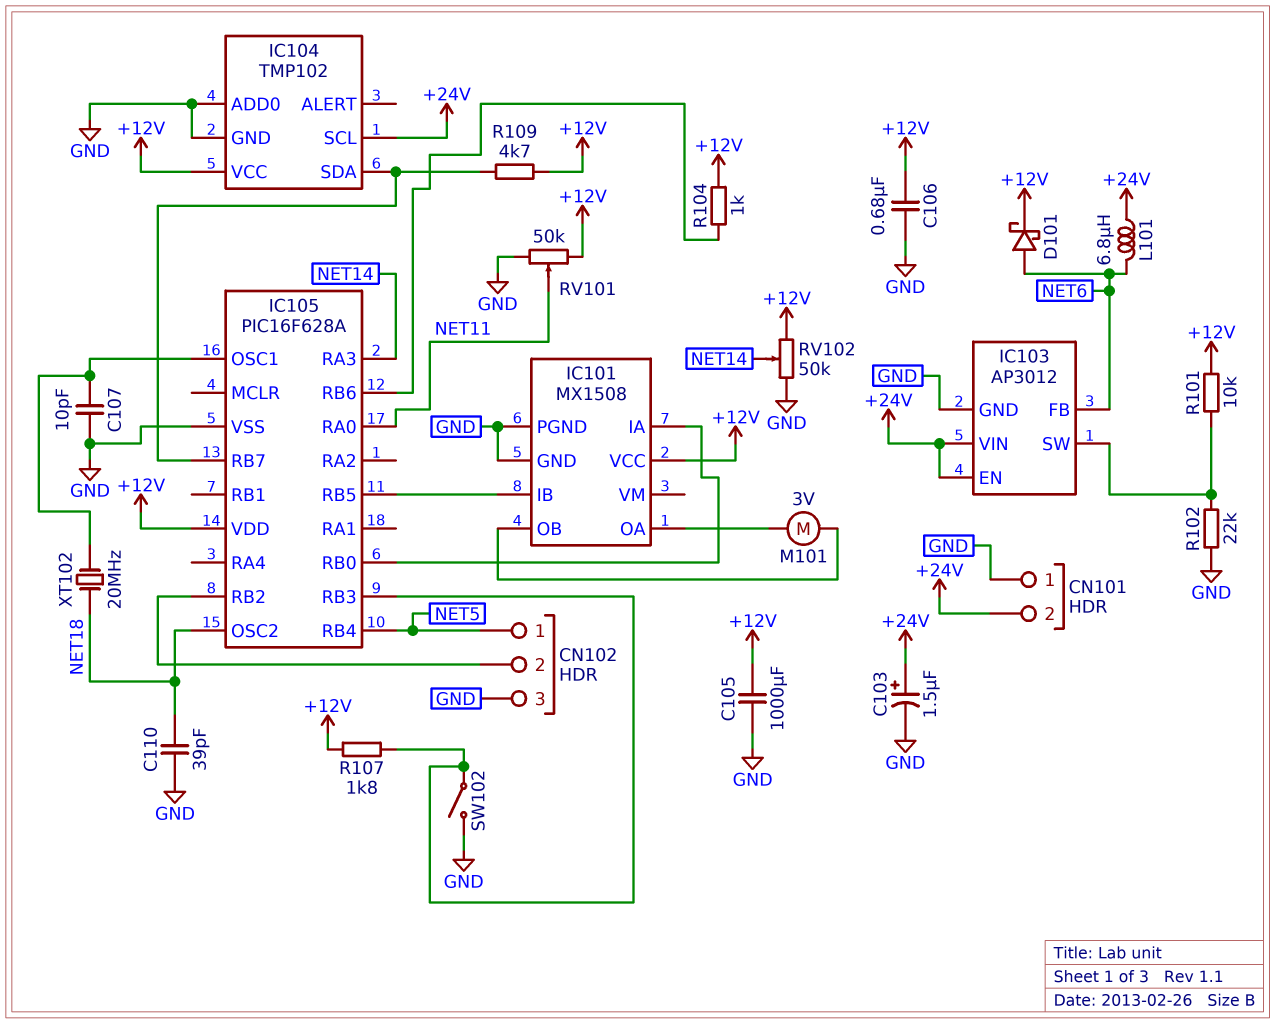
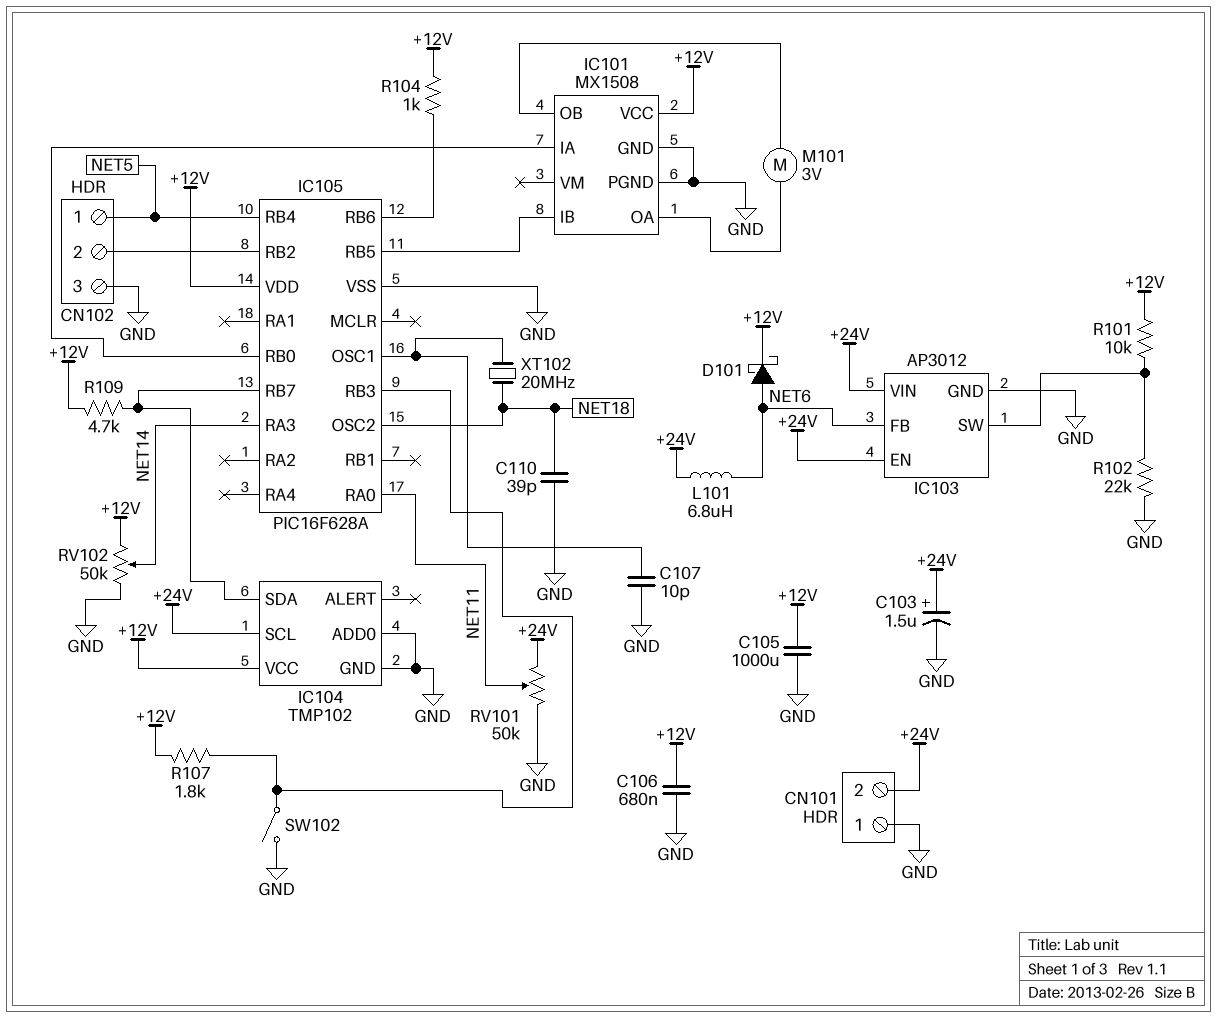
RV101: 50k (+12V, GND, wiper NET11) -> 50k (+24V, GND, wiper NET11)

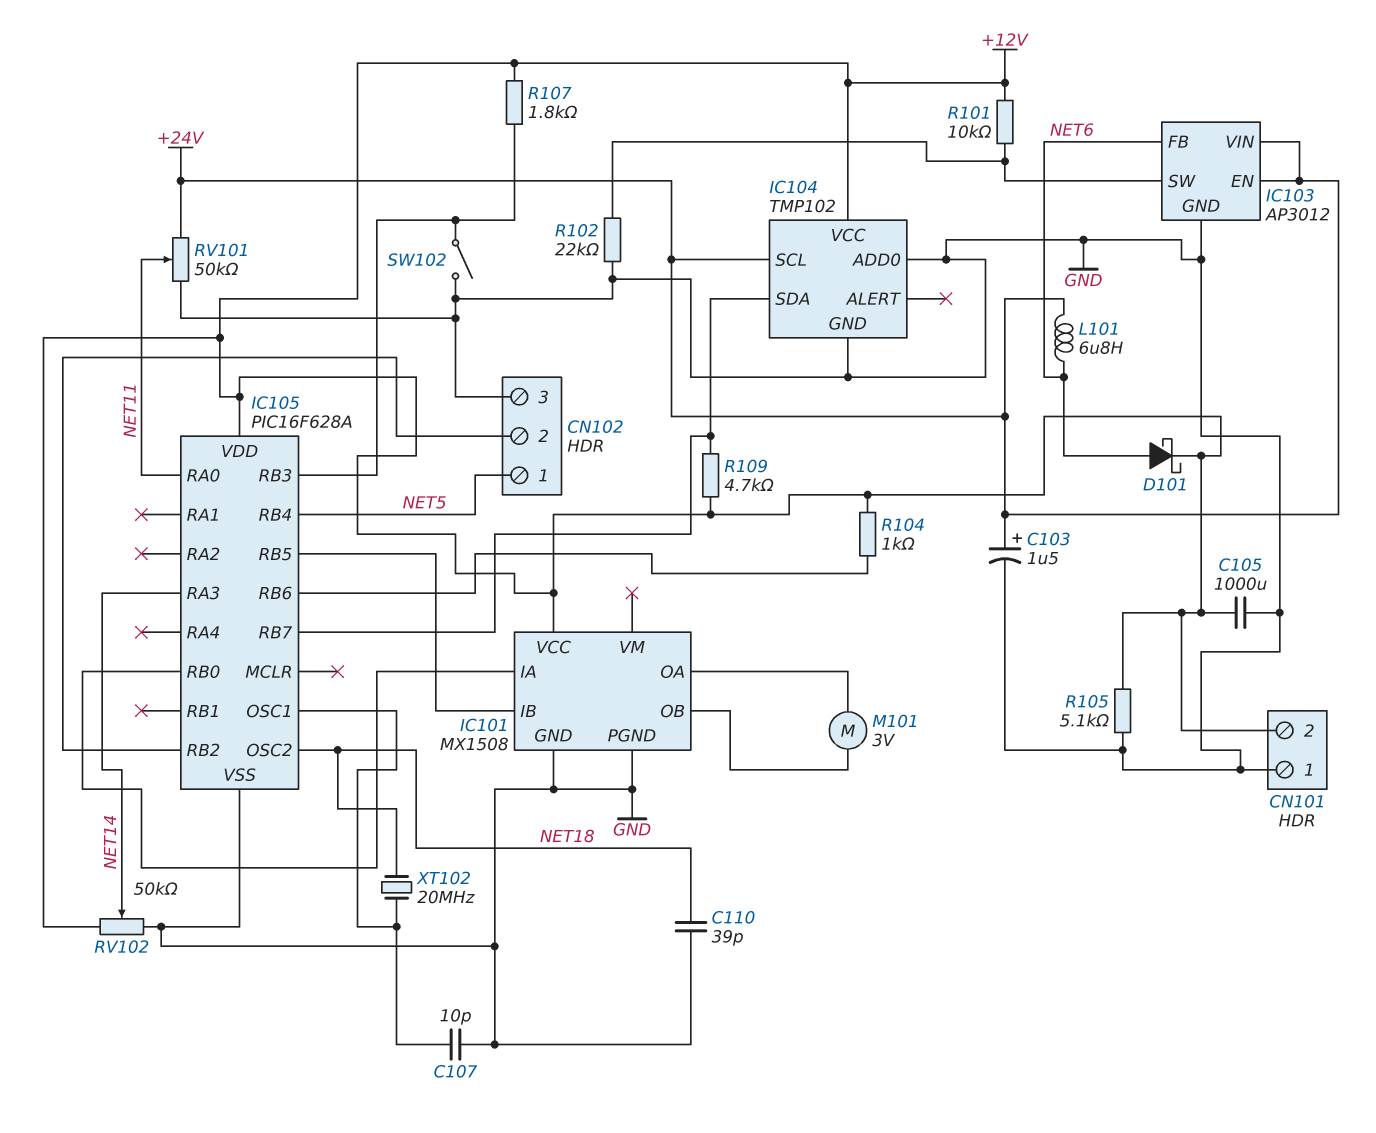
C106: 680nF (+12V, GND) -> none
CN101 pin 2: +24V -> +12V
R105: none -> 5.1k (+12V, GND)

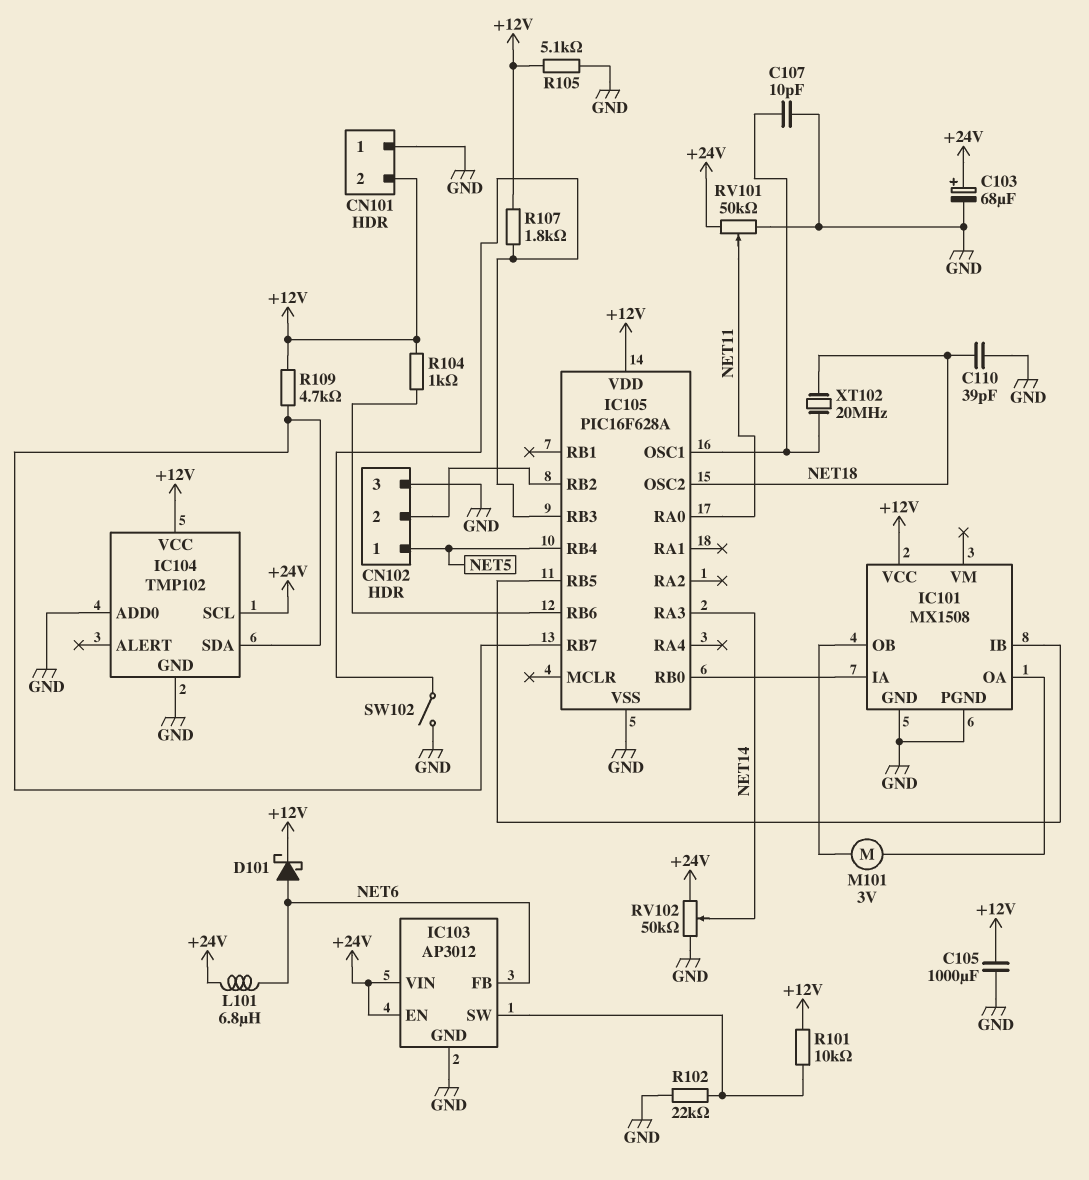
C103: 1.5uF (plus +24V, minus GND) -> 68uF (plus +24V, minus GND)
RV102: 50k (+12V, GND, wiper NET14) -> 50k (+24V, GND, wiper NET14)

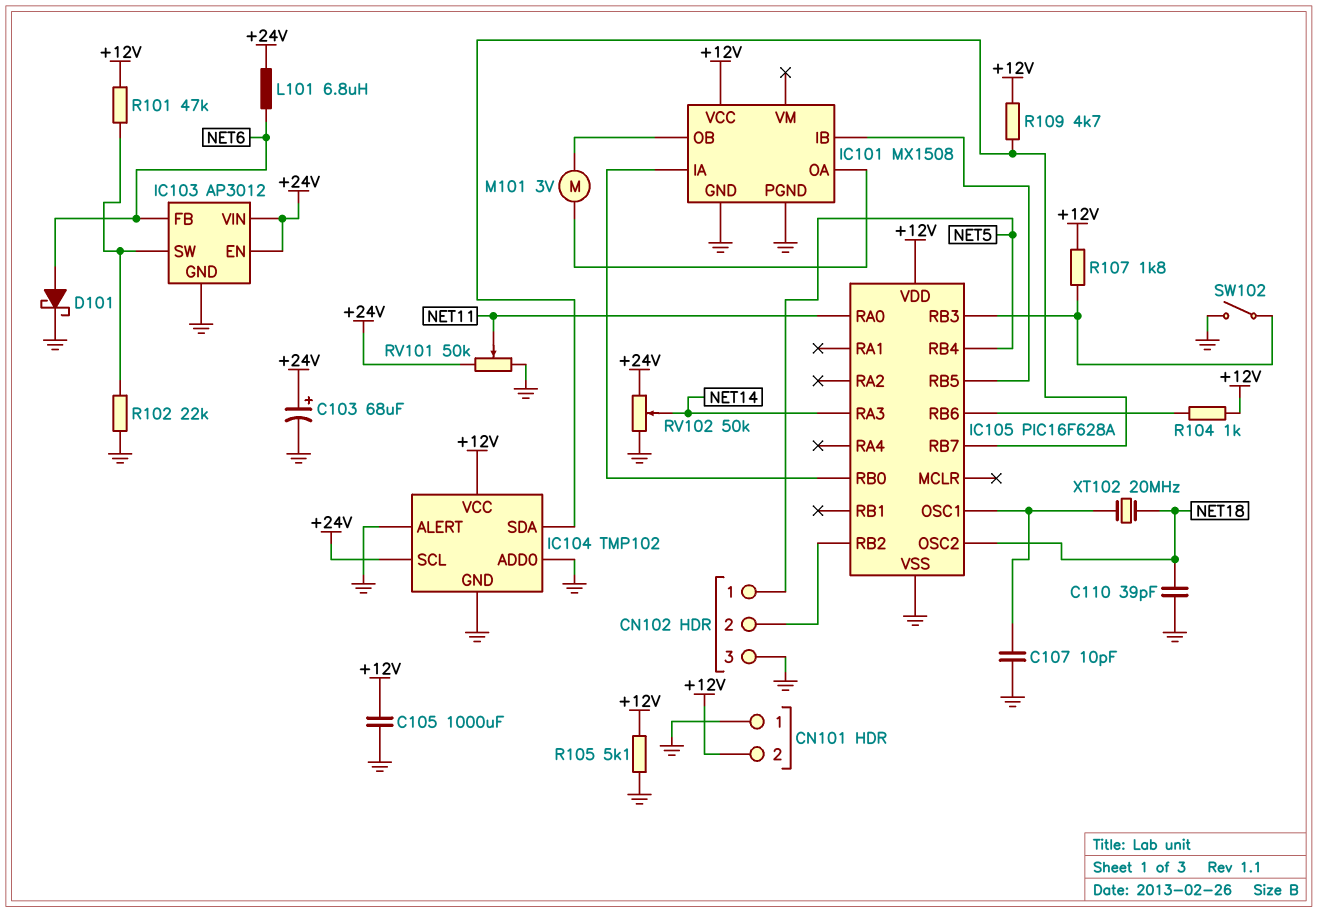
D101: schottky (A NET6, K +12V) -> schottky (A NET6, K GND)
IC104 pin ALERT: none -> GND
R101: 10k (+12V, IC103/SW) -> 47k (+12V, IC103/SW)

